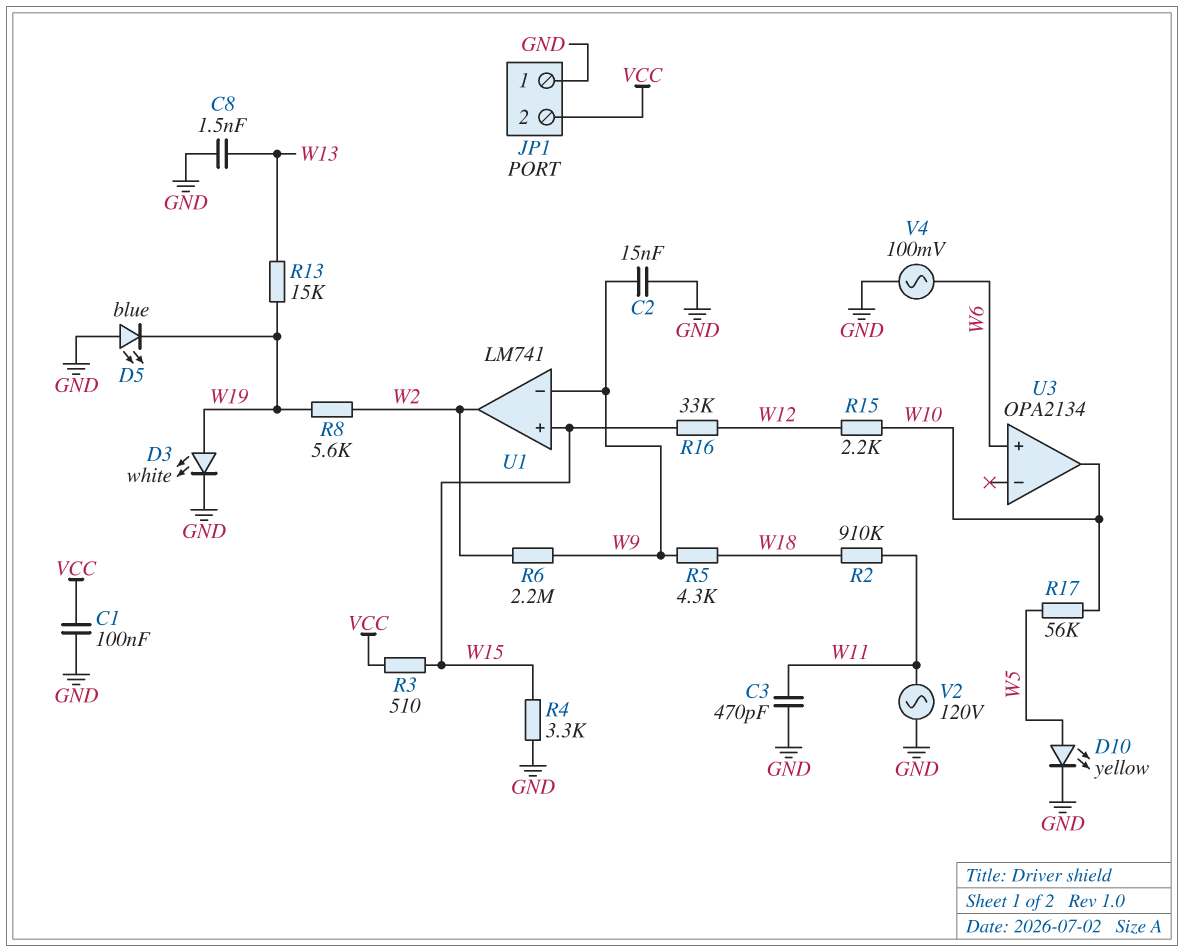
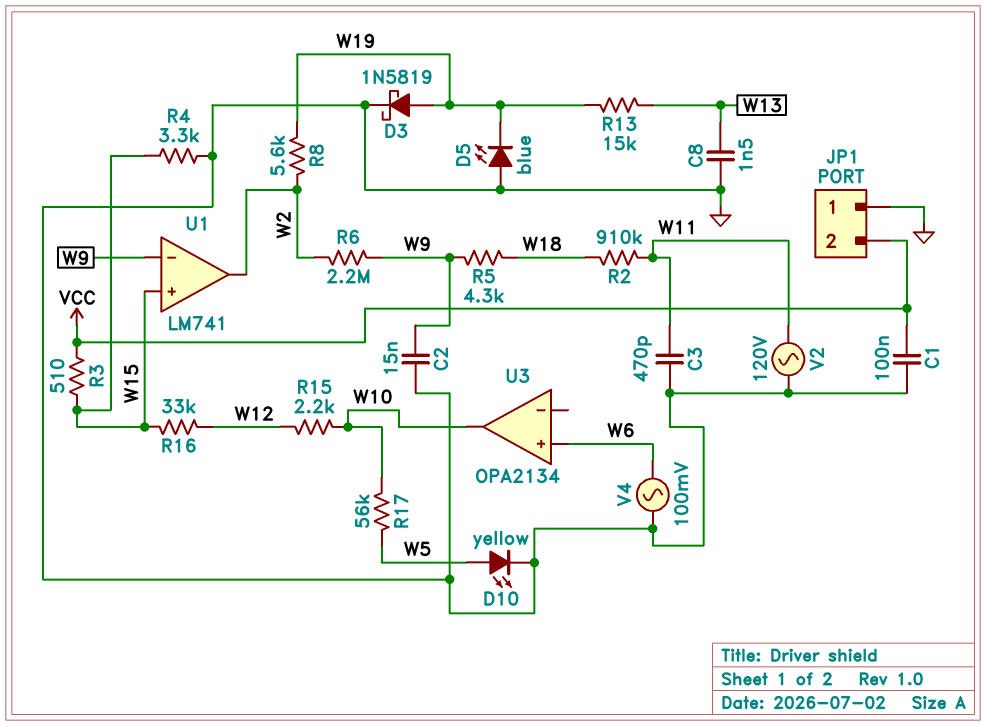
D3: LED white (A W19, K GND) -> schottky 1N5819 (A W19, K GND)

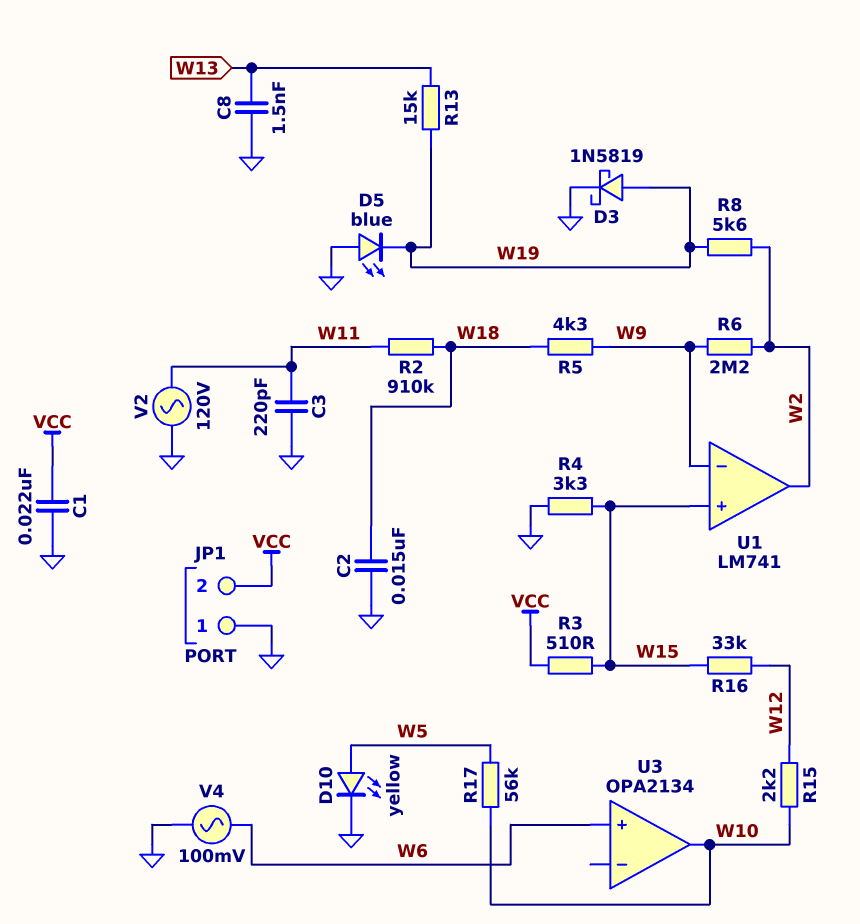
C1: 100nF (GND, VCC) -> 22nF (GND, VCC)
C2: 15nF (GND, W9) -> 15nF (GND, W18)
C3: 470pF (GND, W11) -> 220pF (GND, W11)

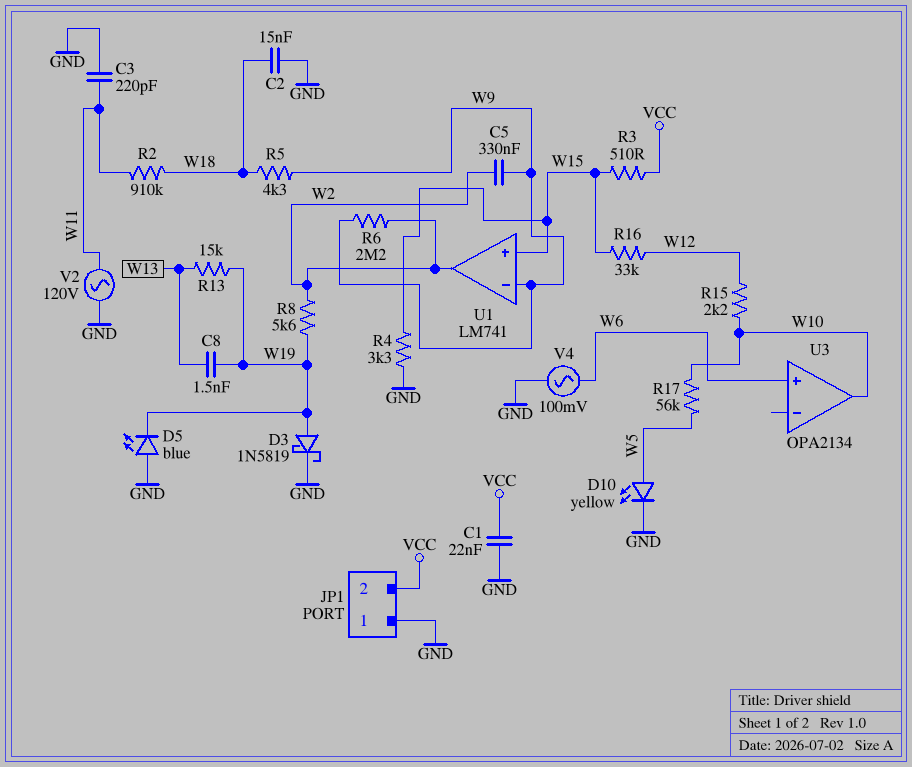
C5: none -> 330nF (W2, W9)
C8: 1.5nF (GND, W13) -> 1.5nF (W13, W19)

